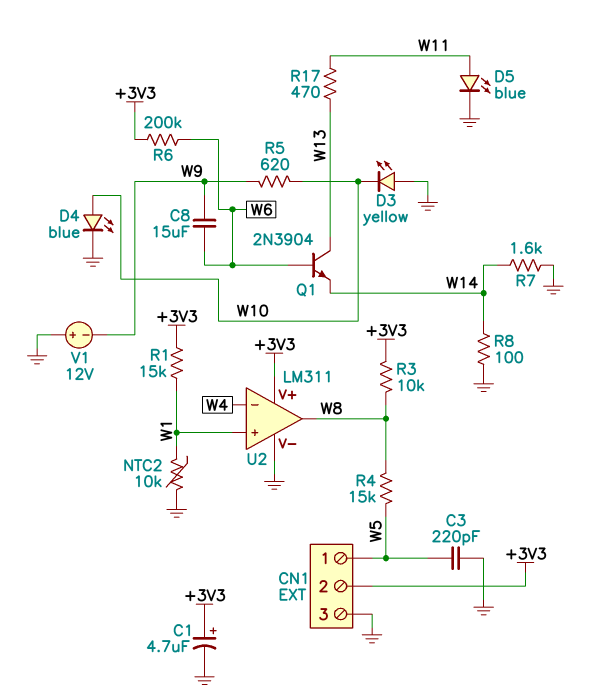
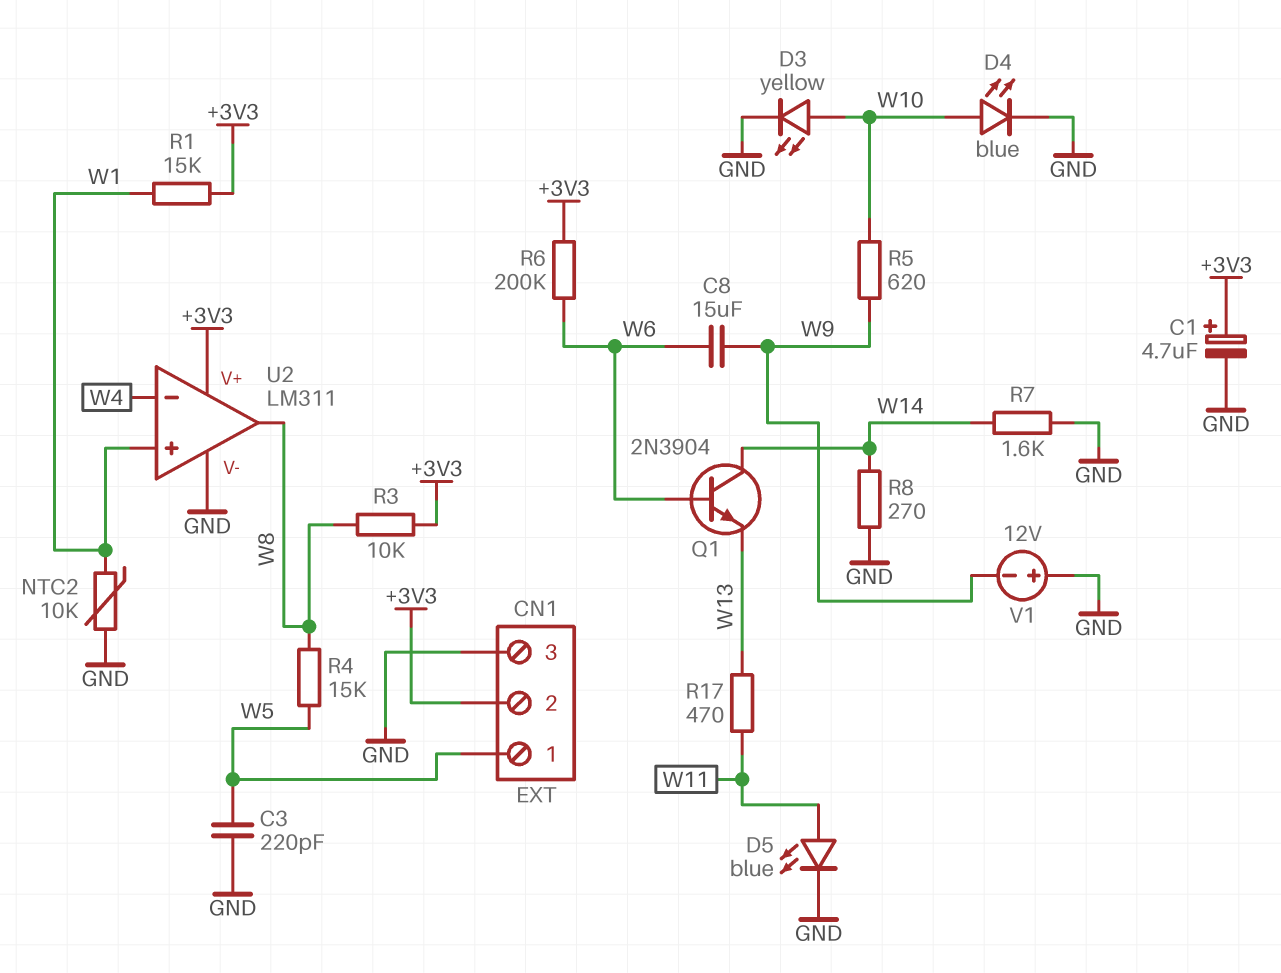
D3: LED yellow (A GND, K W10) -> LED yellow (A W10, K GND)
Q1: NPN 2N3904 (B W6, C W13, E W14) -> NPN 2N3904 (B W6, C W14, E W13)
R8: 100 (GND, W14) -> 270 (GND, W14)

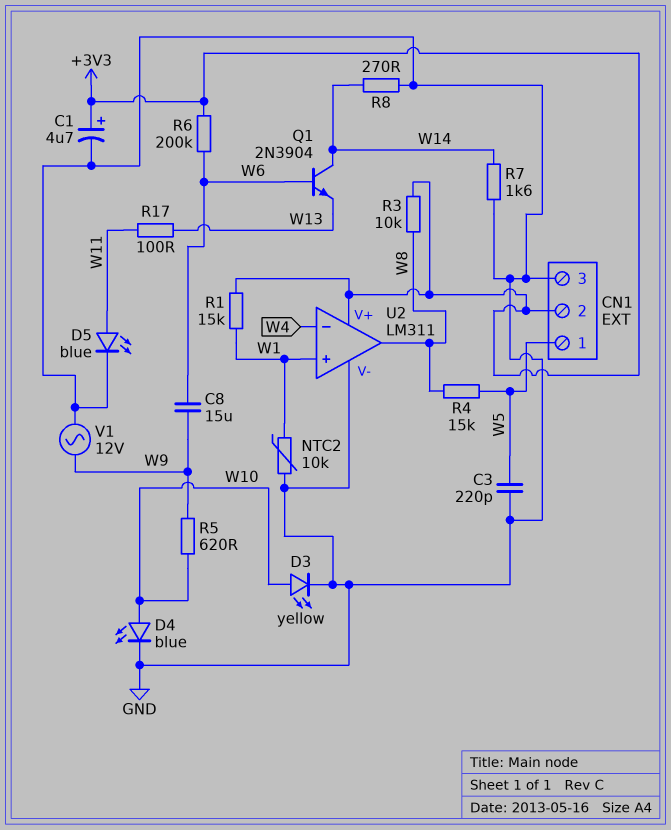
R17: 470 (W11, W13) -> 100 (W11, W13)
V1: 12V (plus GND, minus W9) -> AC 12V (GND, W9)

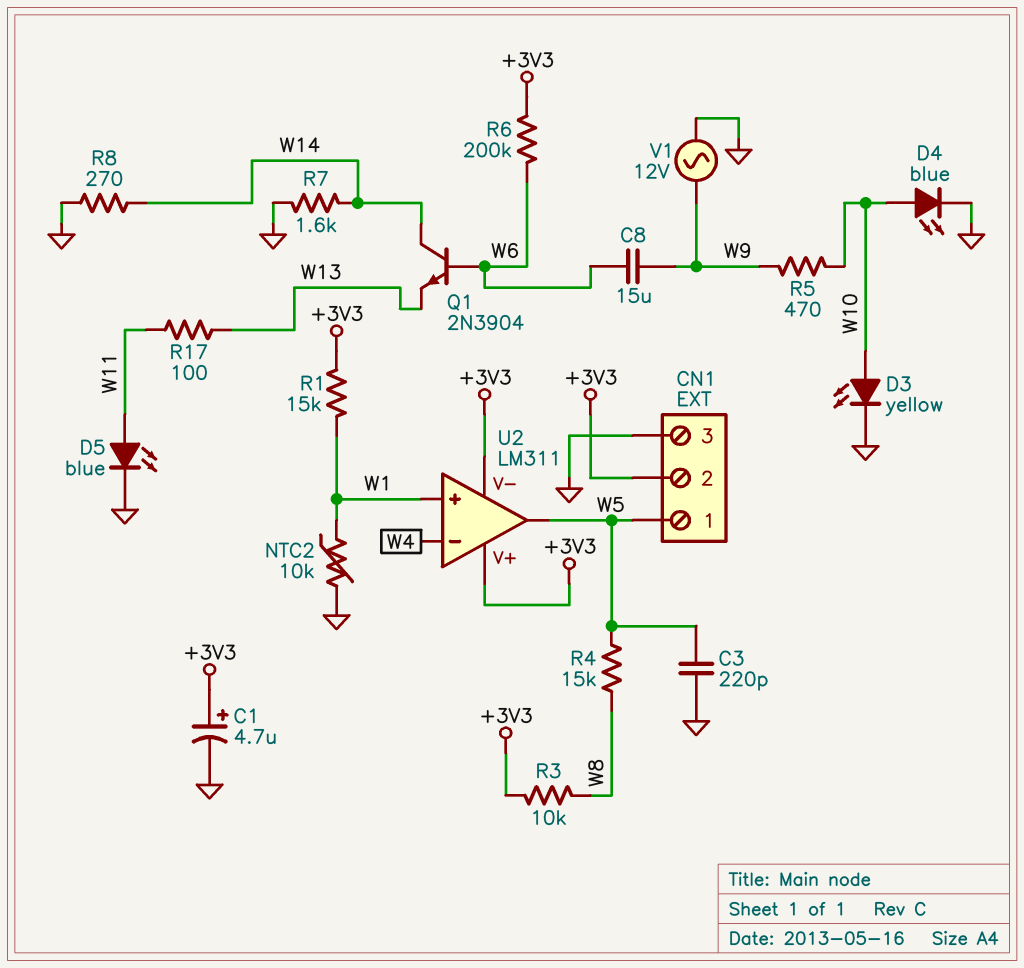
R5: 620 (W9, W10) -> 470 (W9, W10)
U2 pin V-: GND -> +3V3
U2 pin out: W8 -> W5

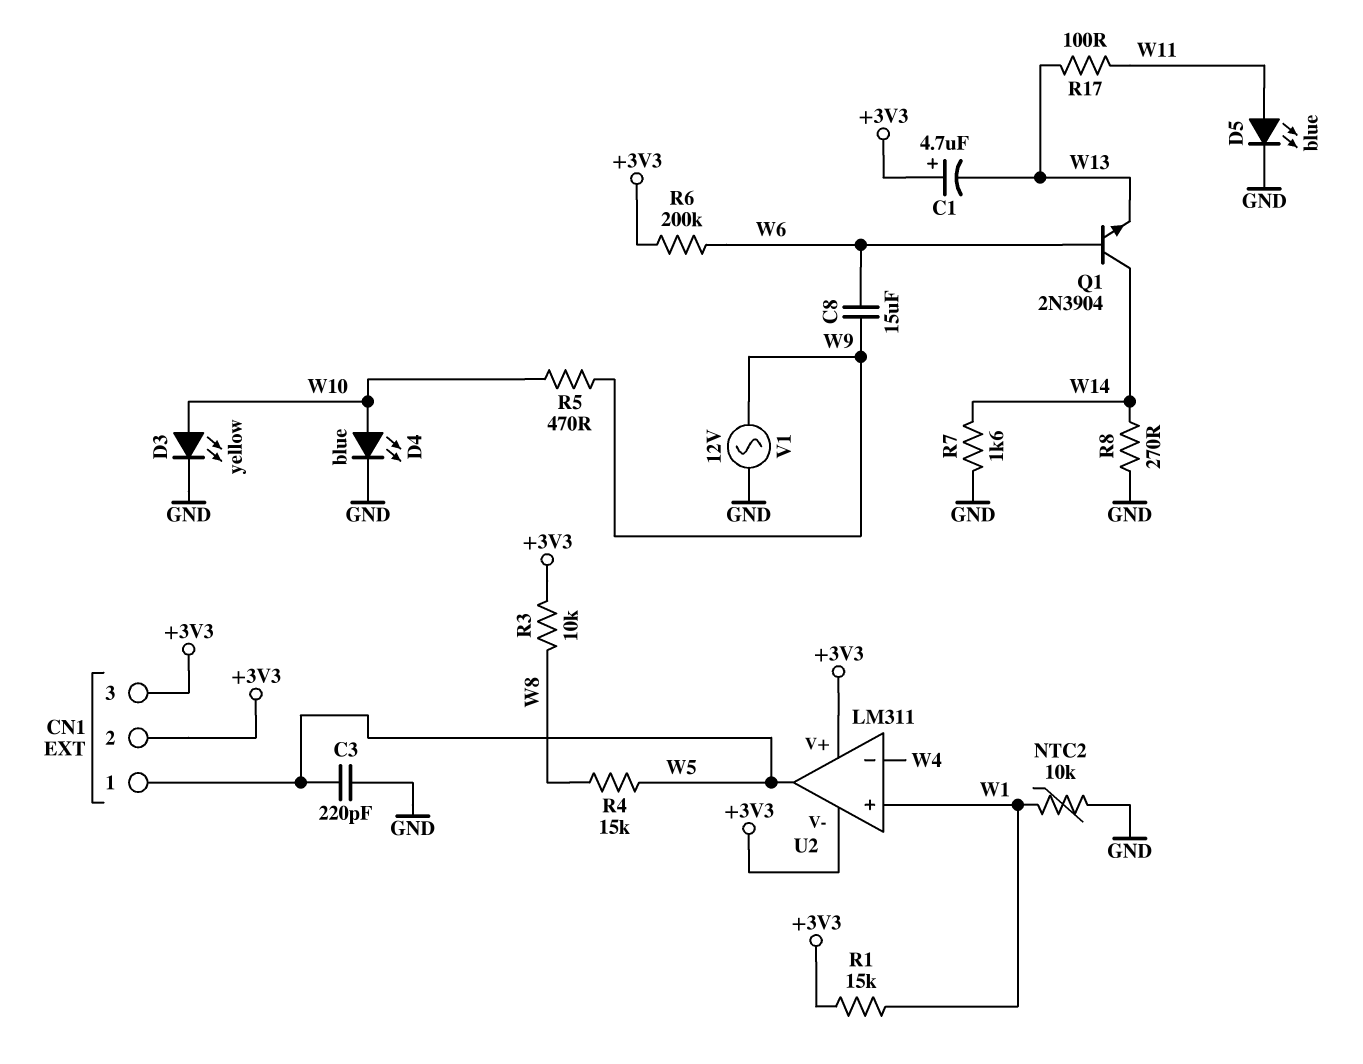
C1: 4.7uF (plus +3V3, minus GND) -> 4.7uF (plus +3V3, minus W13)
CN1 pin 3: GND -> +3V3

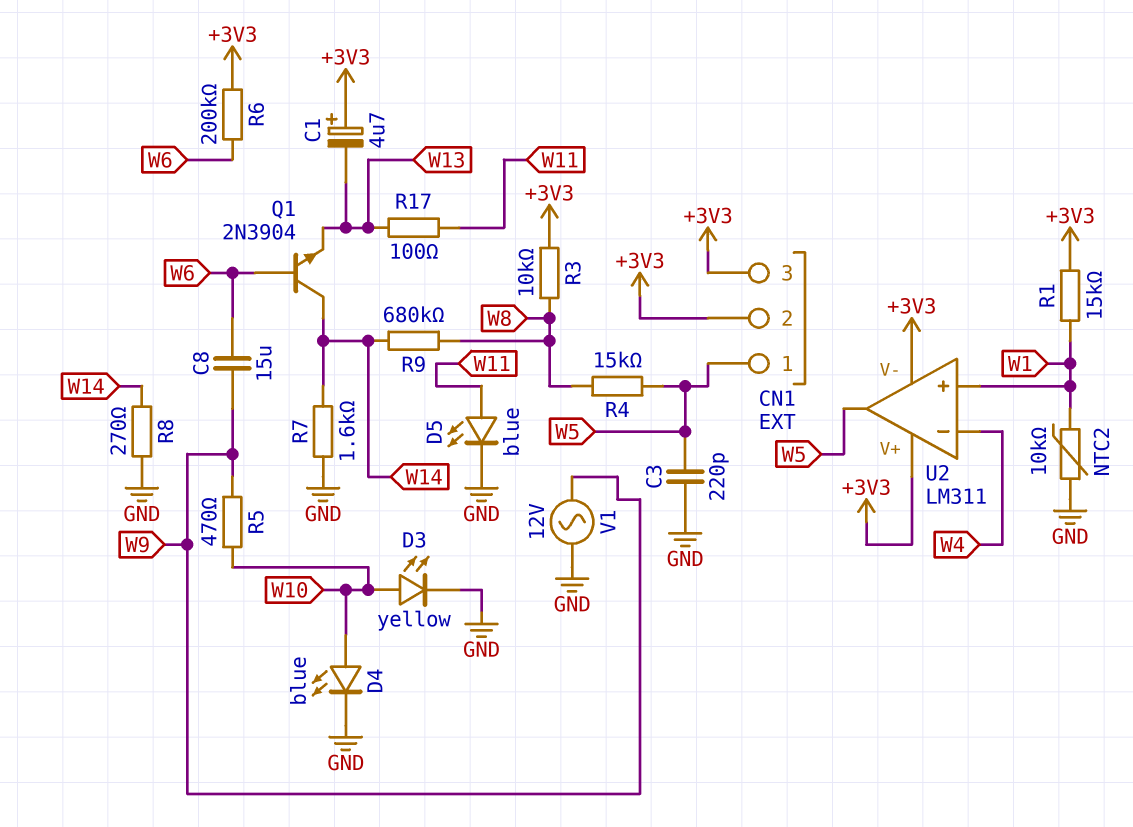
R9: none -> 680k (W8, W14)

